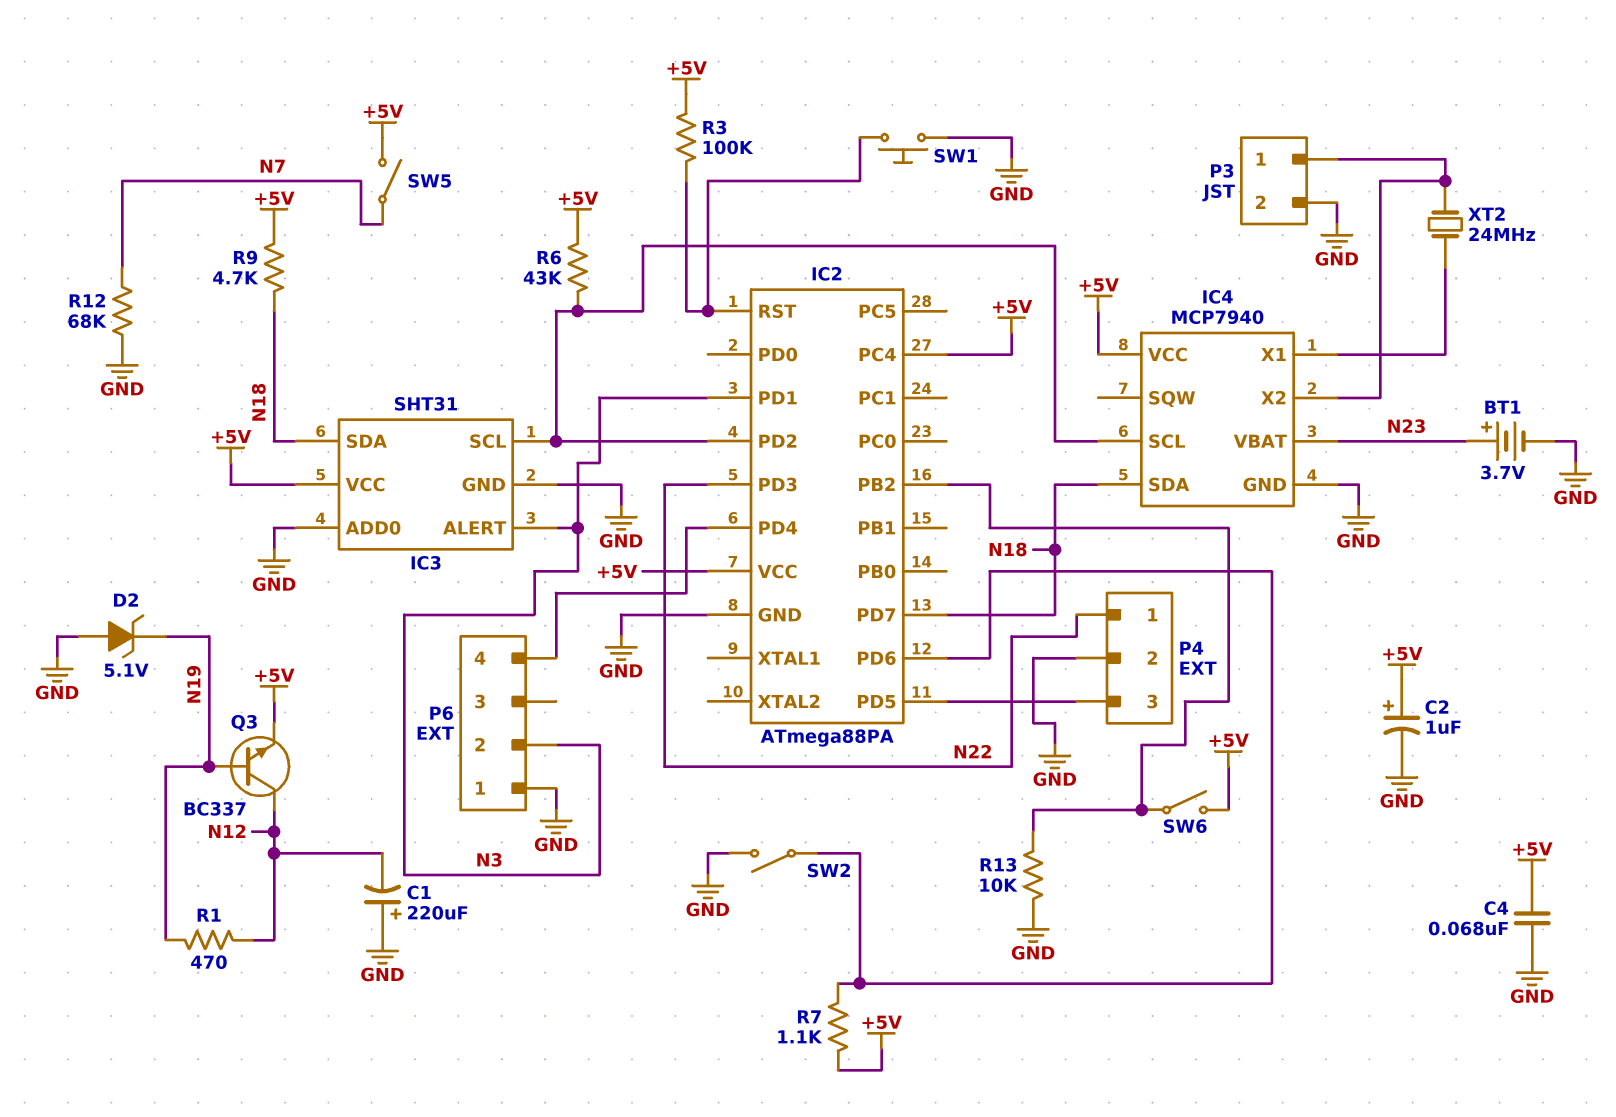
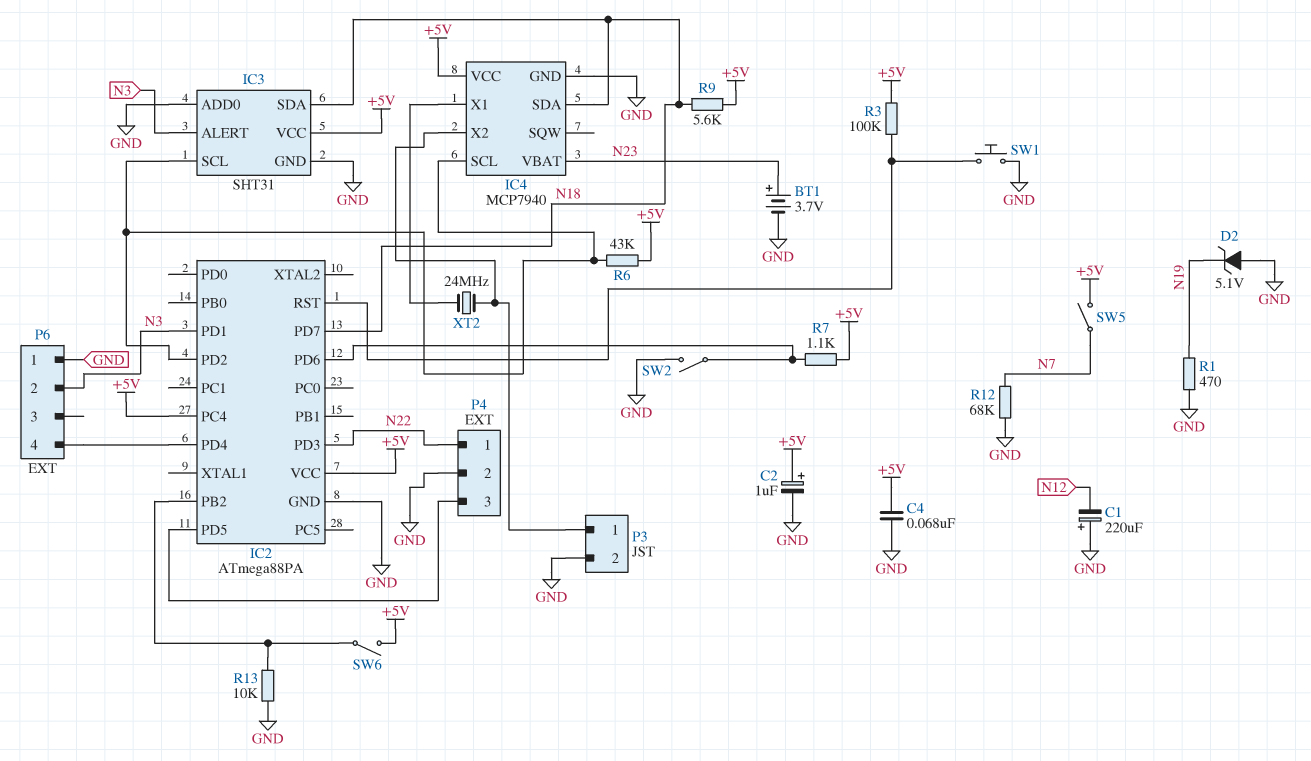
Q3: NPN BC337 (B N19, C N12, E +5V) -> none
R1: 470 (N12, N19) -> 470 (GND, N19)
R9: 4.7k (+5V, N18) -> 5.6k (+5V, N18)

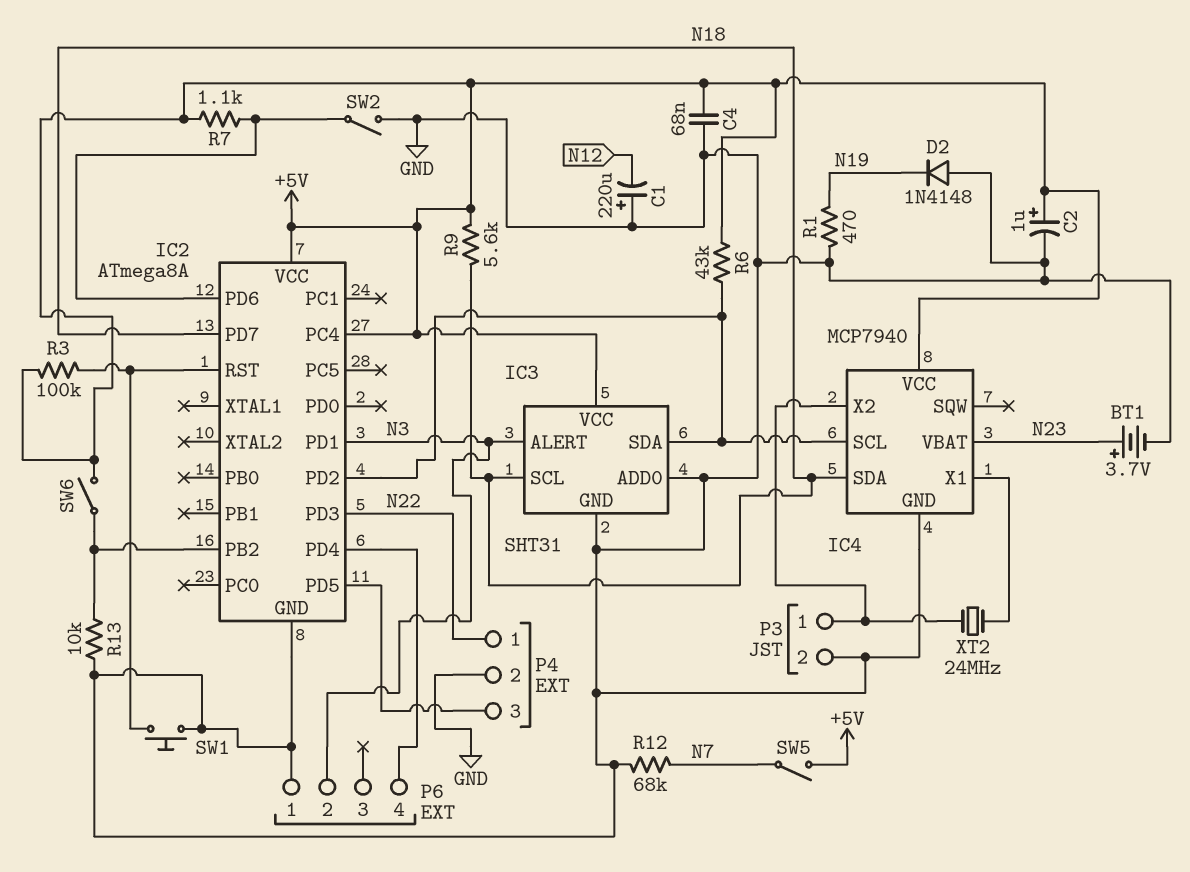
D2: zener 5.1V (A GND, K N19) -> diode 1N4148 (A GND, K N19)
IC2: ATmega88PA -> ATmega8A
IC3 pin SCL: IC2/PD2 -> N18
IC3 pin SDA: N18 -> IC2/PD2

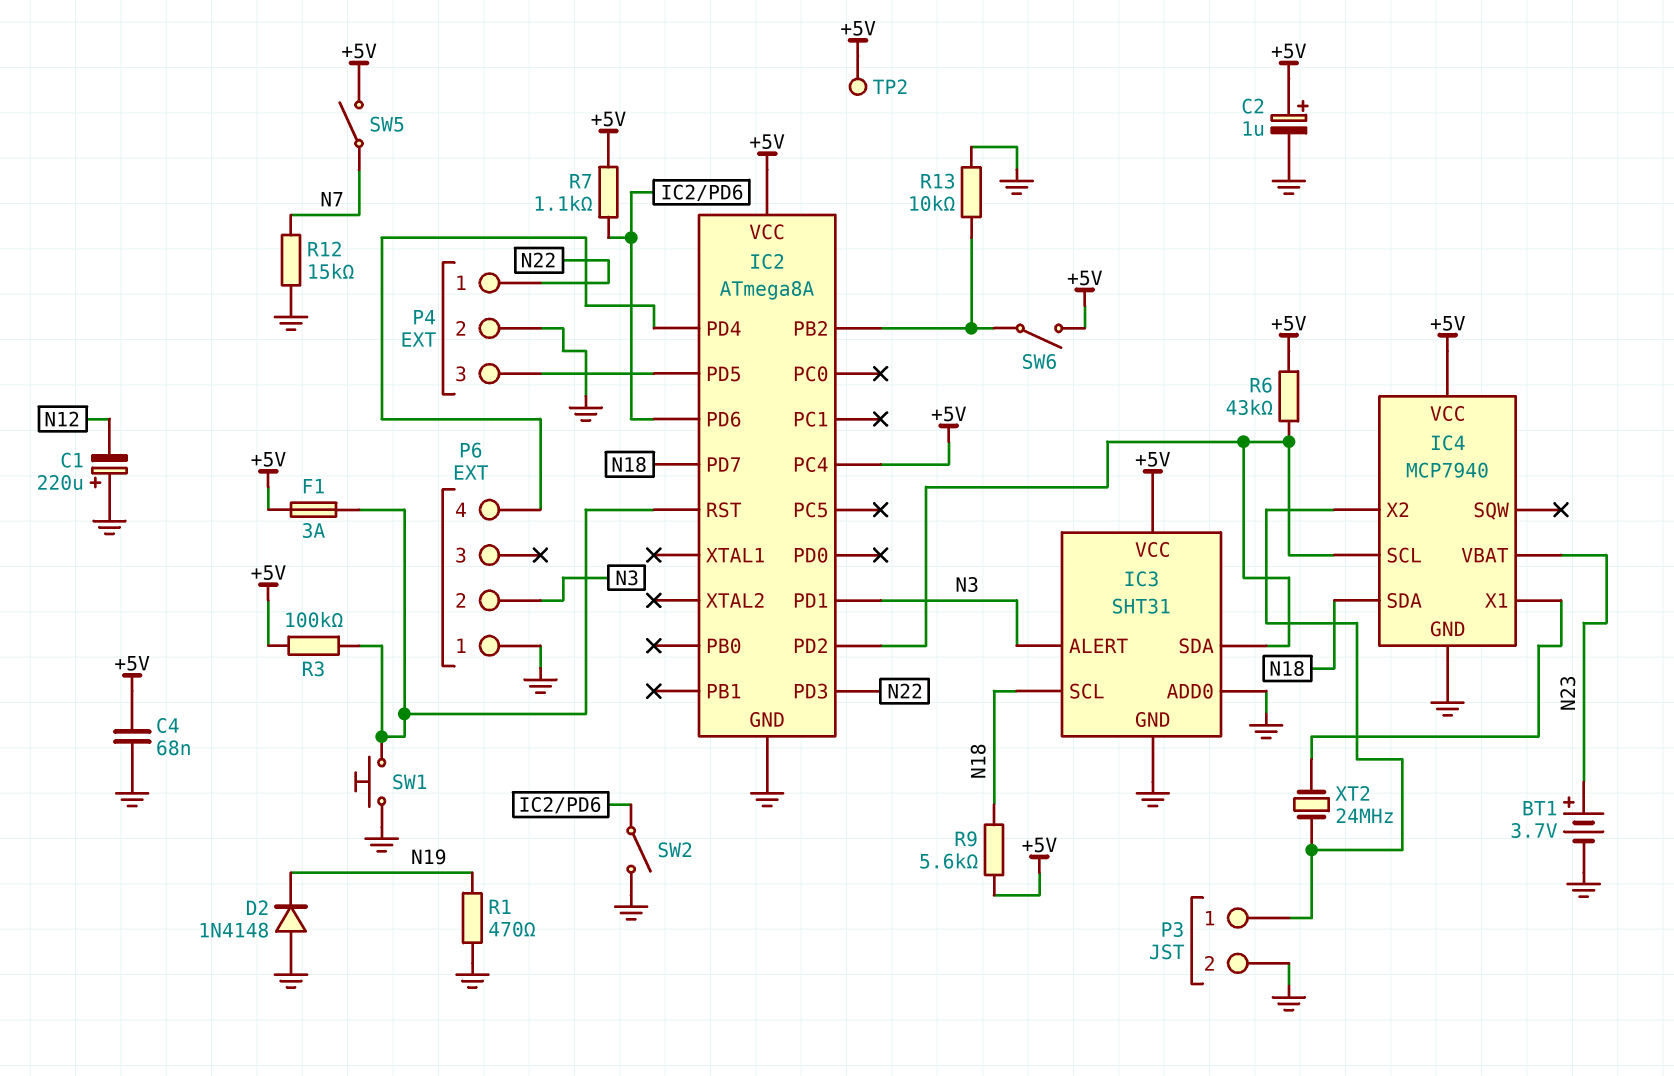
F1: none -> 3A (+5V, IC2/RST)
R12: 68k (GND, N7) -> 15k (GND, N7)
TP2: none -> test point (+5V)

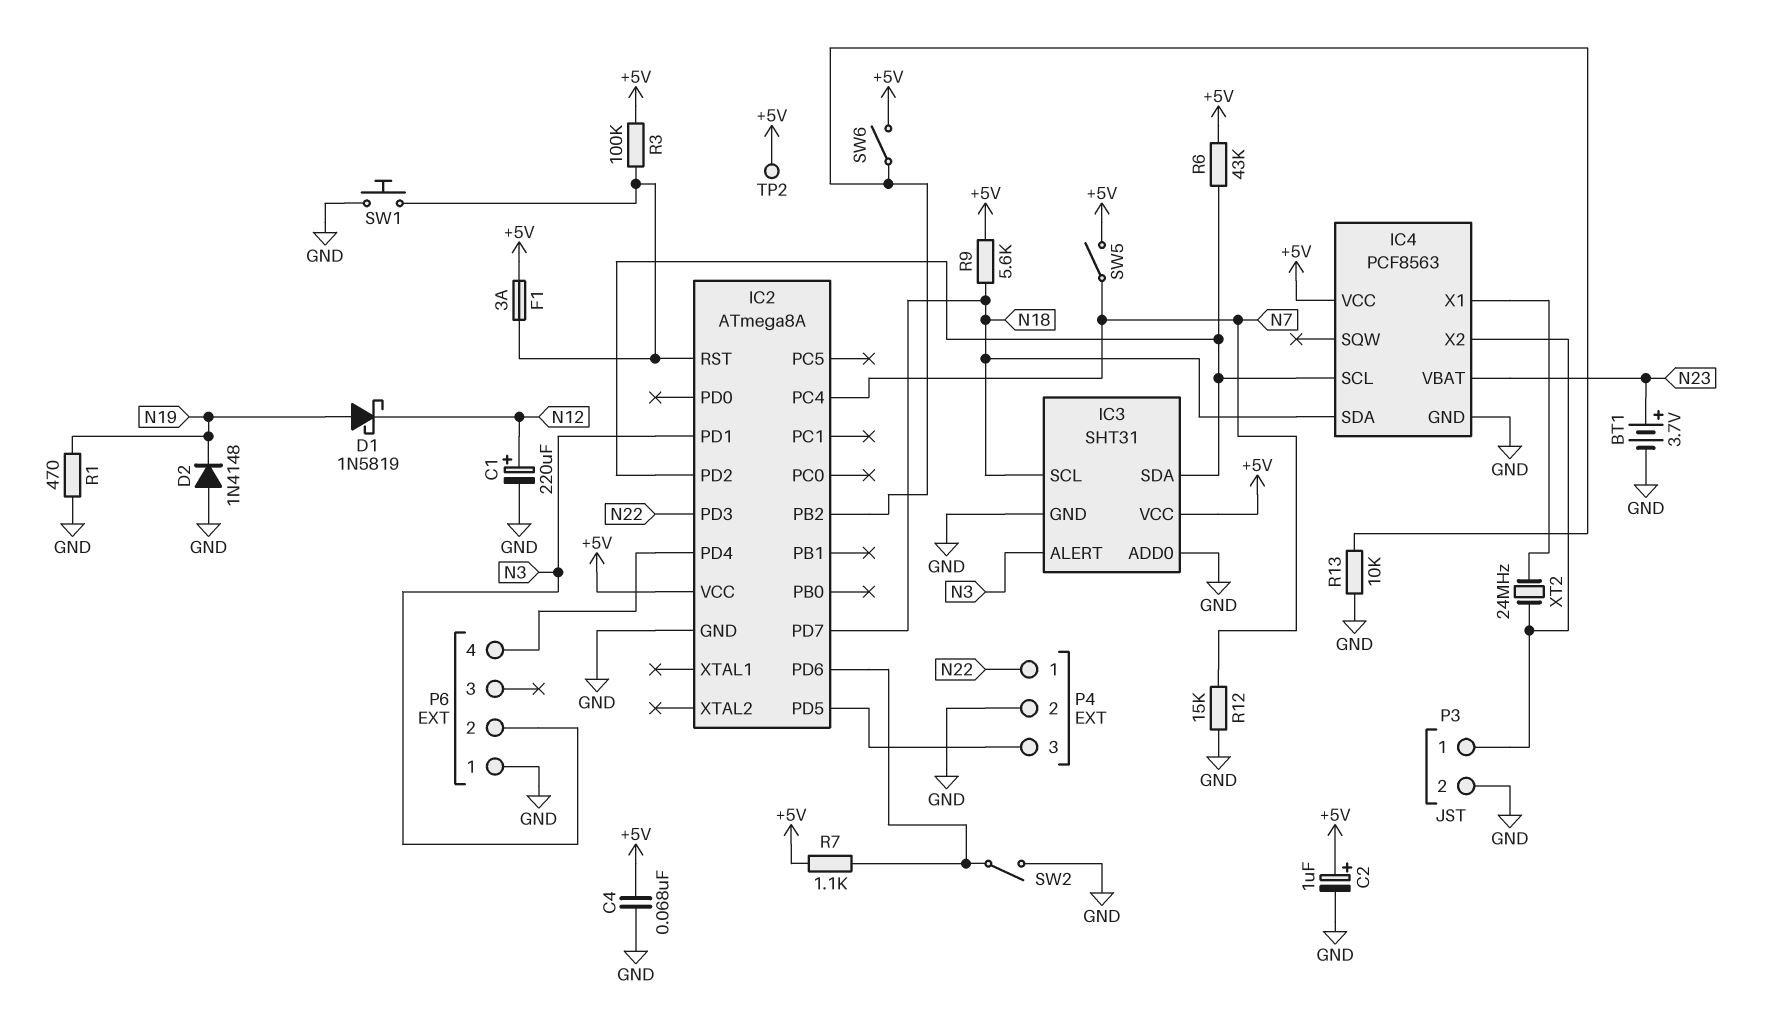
C1: 220uF (plus GND, minus N12) -> 220uF (plus N12, minus GND)
D1: none -> schottky 1N5819 (A N19, K N12)
IC2 pin PC4: +5V -> N7
IC4: MCP7940 -> PCF8563

